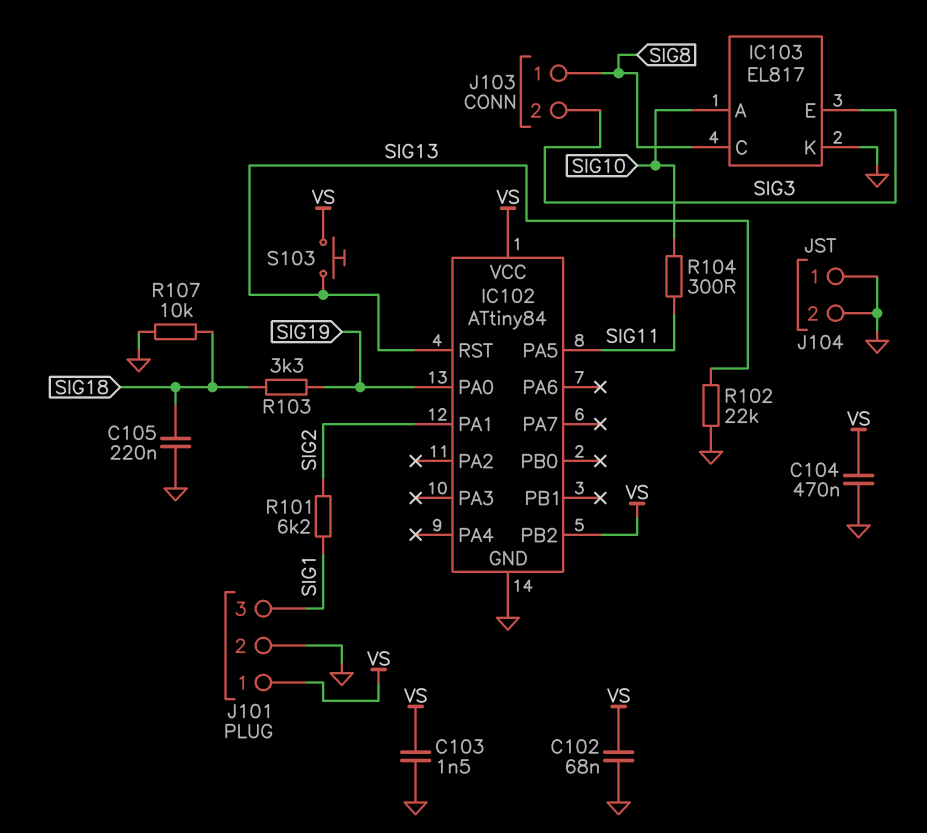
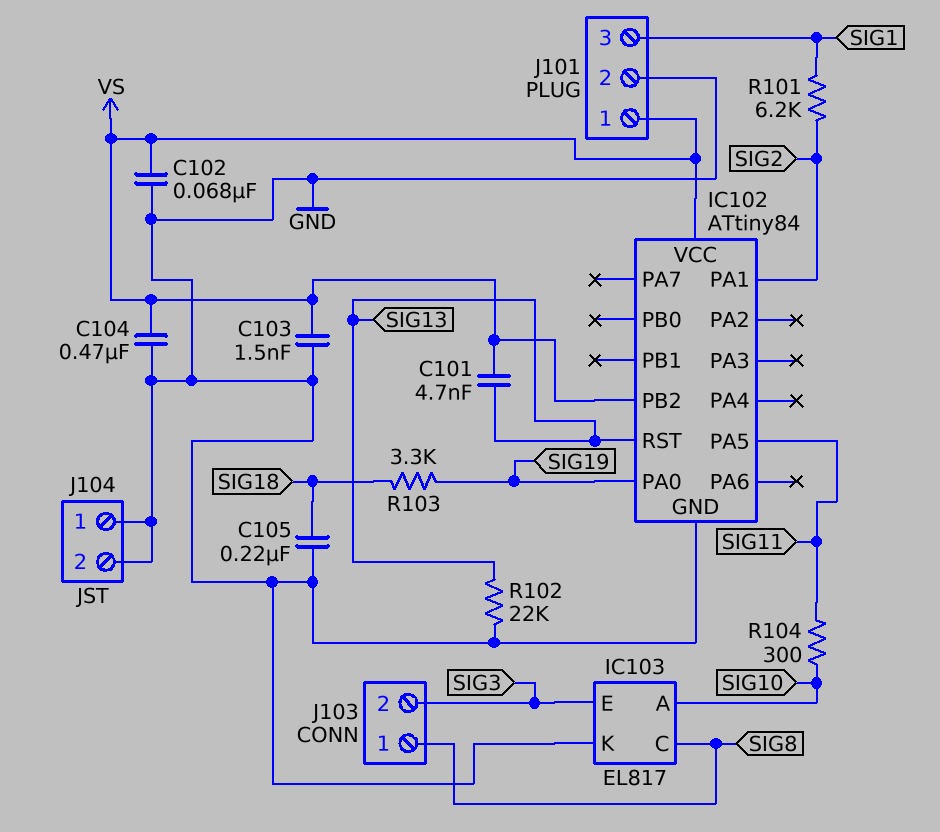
C101: none -> 4.7nF (SIG13, VS)
R107: 10k (GND, SIG18) -> none
S103: button (SIG13, VS) -> none

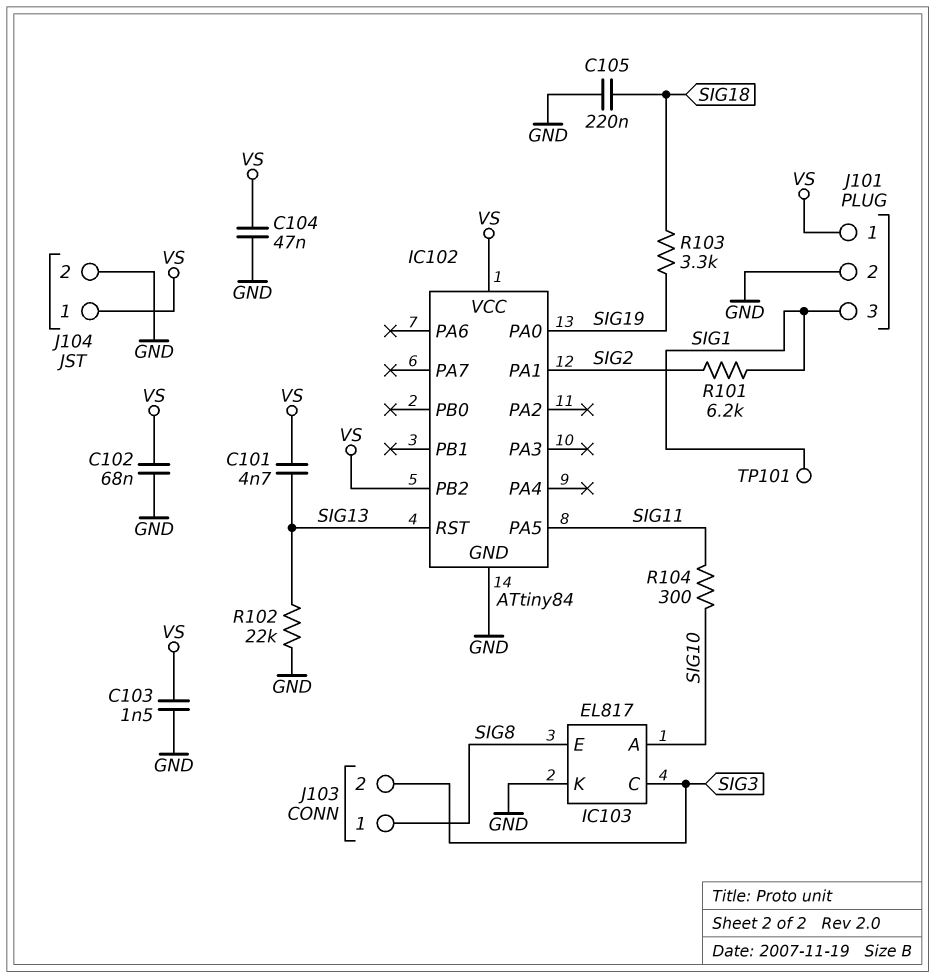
C104: 470nF (GND, VS) -> 47nF (GND, VS)
IC103 pin C: SIG8 -> SIG3
IC103 pin E: SIG3 -> SIG8
J104 pin 1: GND -> VS
TP101: none -> test point (SIG1)

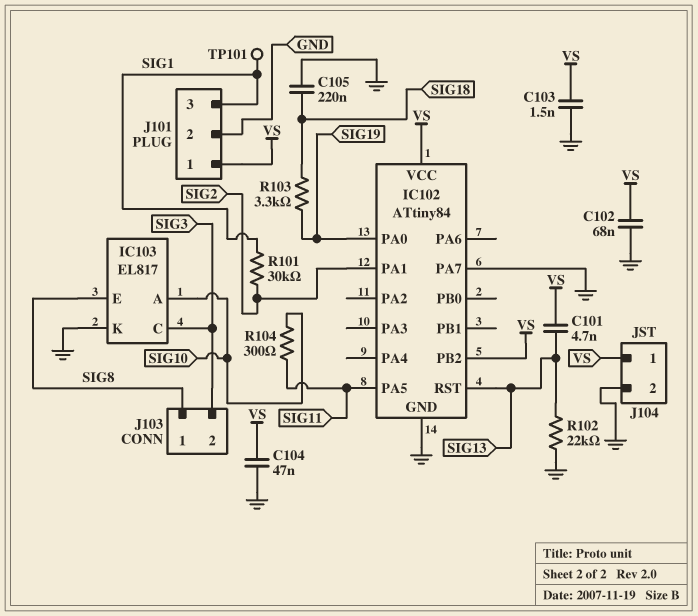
IC102 pin PA7: none -> GND
R101: 6.2k (SIG1, SIG2) -> 30k (SIG1, SIG2)

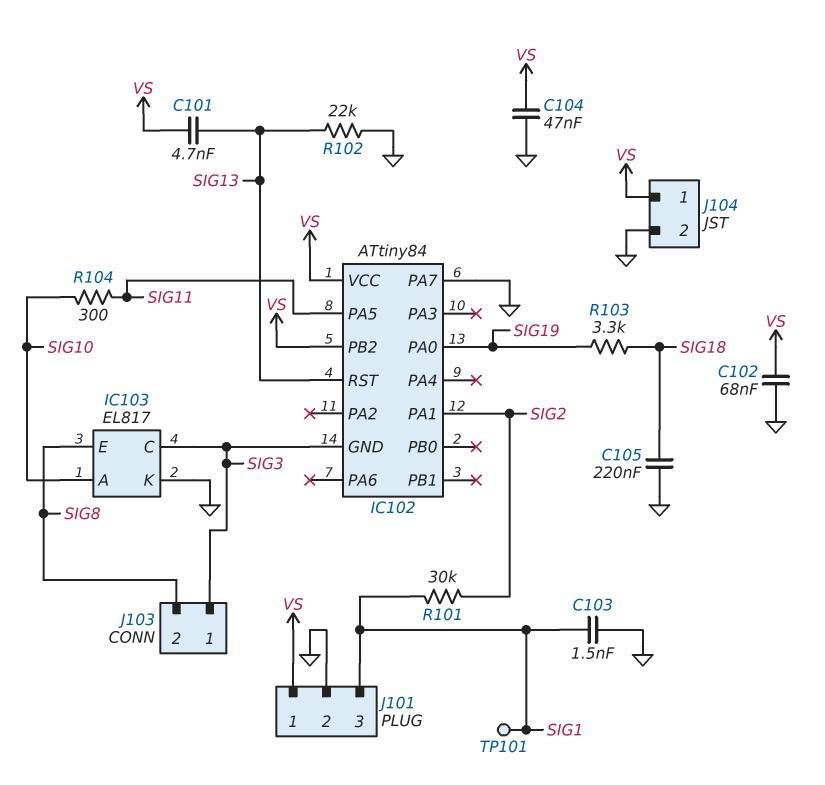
C103: 1.5nF (GND, VS) -> 1.5nF (GND, SIG1)
IC102 pin GND: GND -> SIG3
J103 pin 1: SIG8 -> SIG3
J103 pin 2: SIG3 -> SIG8

